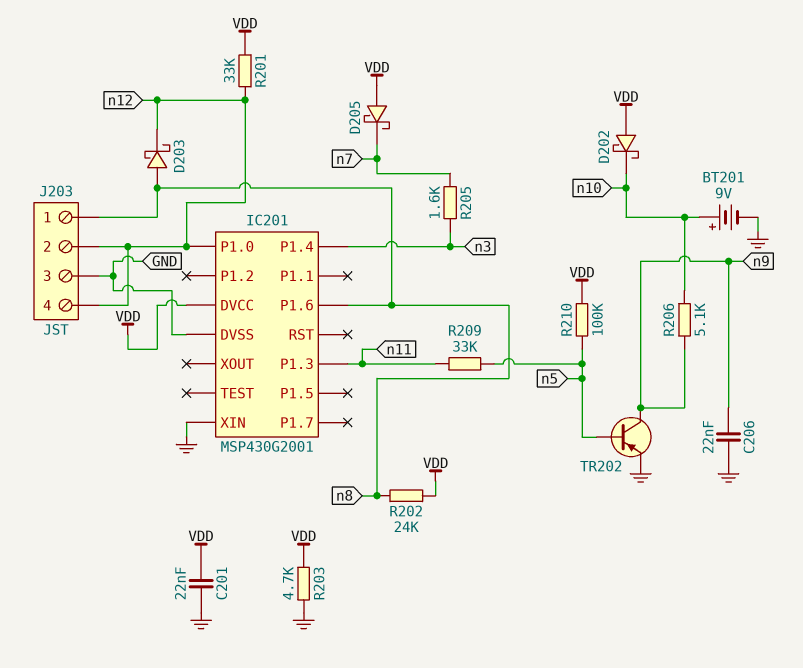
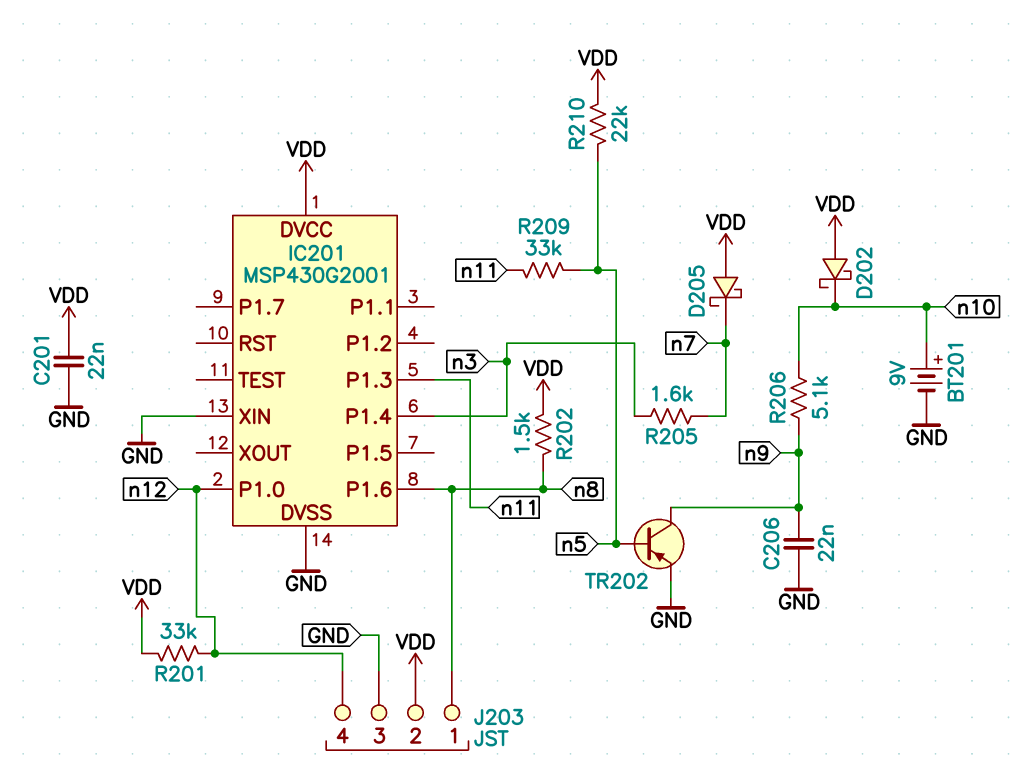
D203: schottky (A n8, K n12) -> none
J203 pin 2: n12 -> VDD
R202: 24k (VDD, n8) -> 1.5k (VDD, n8)
R203: 4.7k (GND, VDD) -> none
R210: 100k (VDD, n5) -> 22k (VDD, n5)

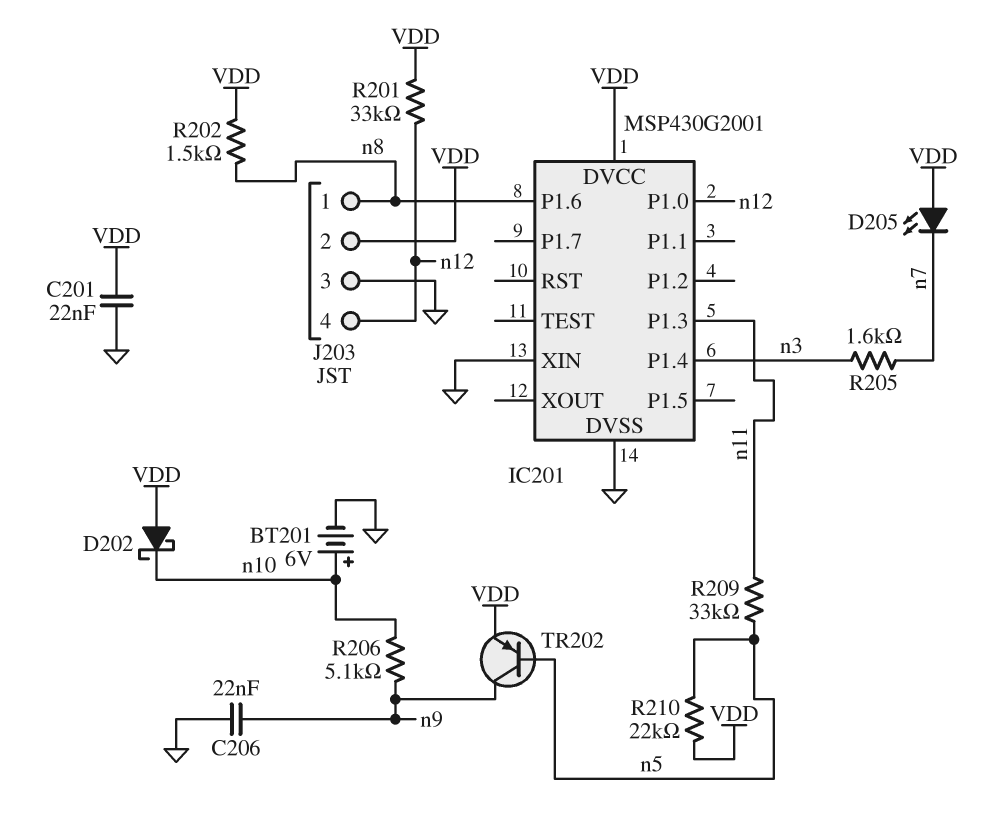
BT201: 9V (plus n10, minus GND) -> 6V (plus n10, minus GND)
D205: schottky (A VDD, K n7) -> LED (A VDD, K n7)
TR202: PNP (B n5, C n9, E GND) -> PNP (B n5, C n9, E VDD)

